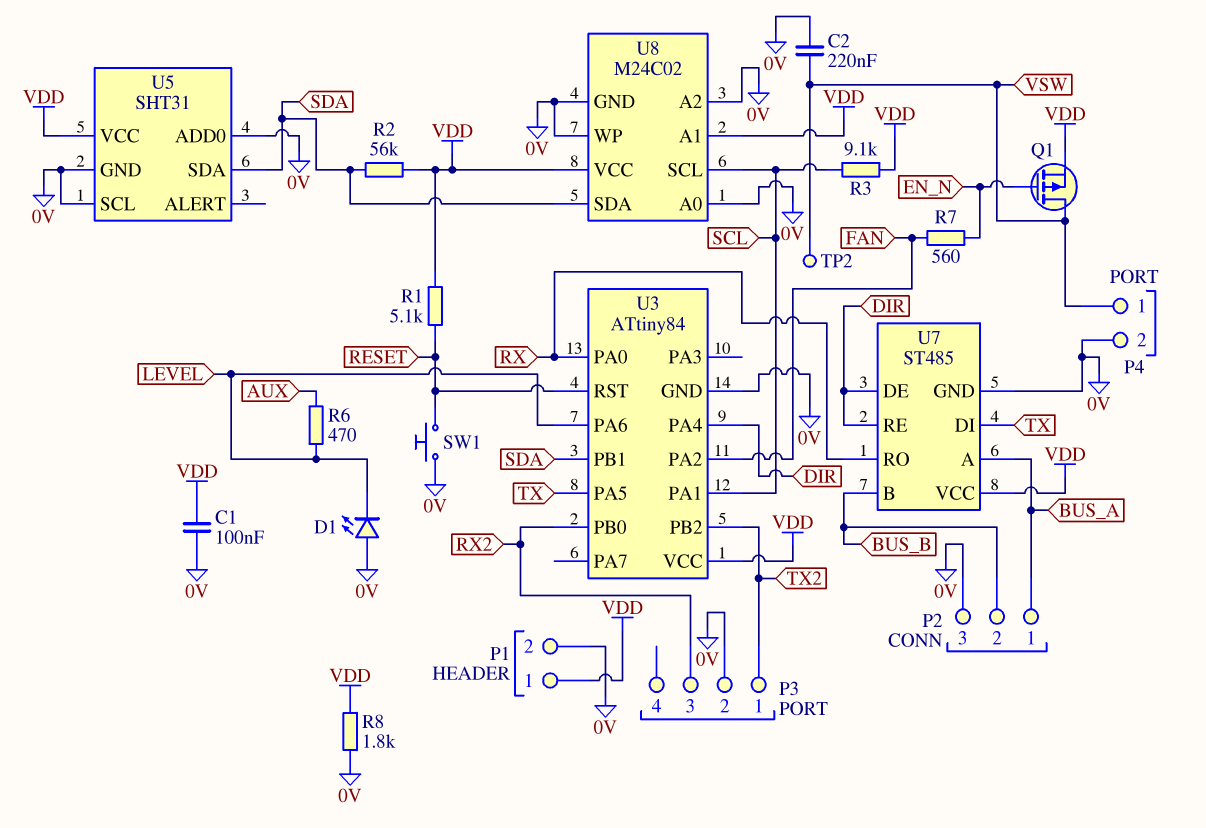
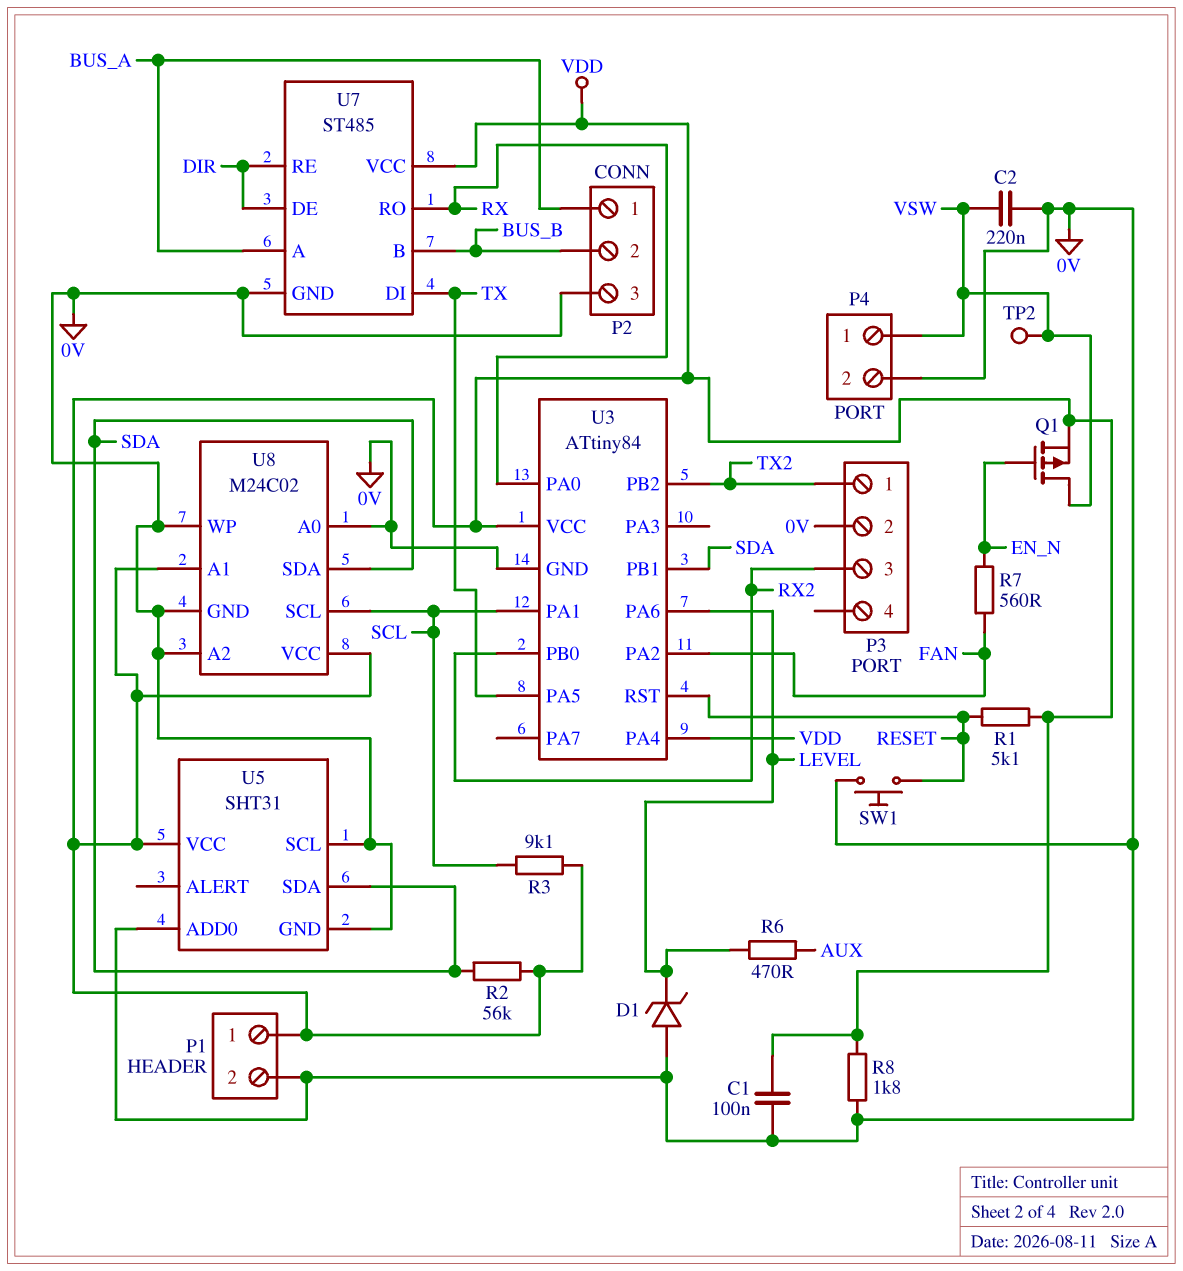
D1: LED (A 0V, K LEVEL) -> zener (A 0V, K LEVEL)
U3 pin PA4: DIR -> VDD

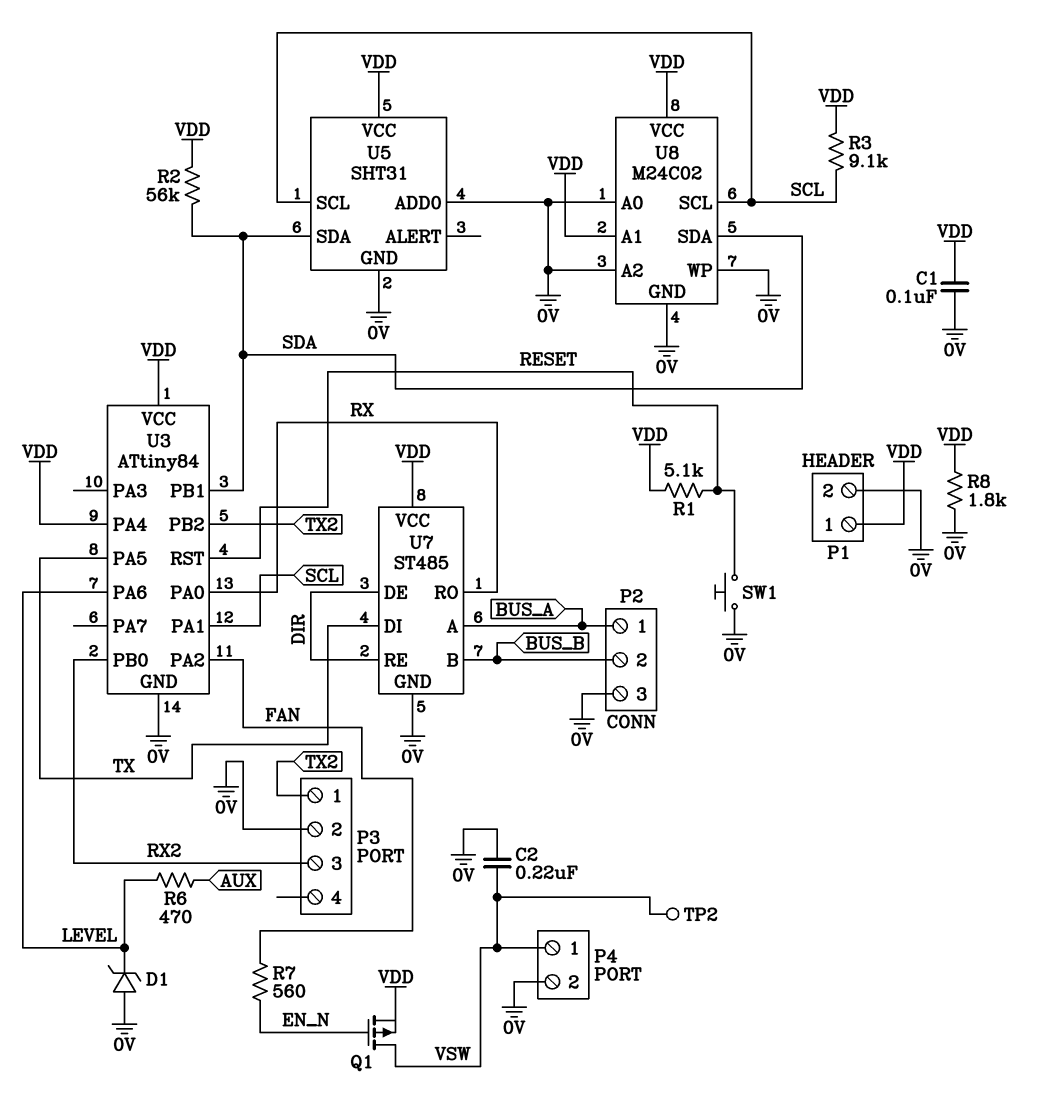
U5 pin SCL: 0V -> SCL

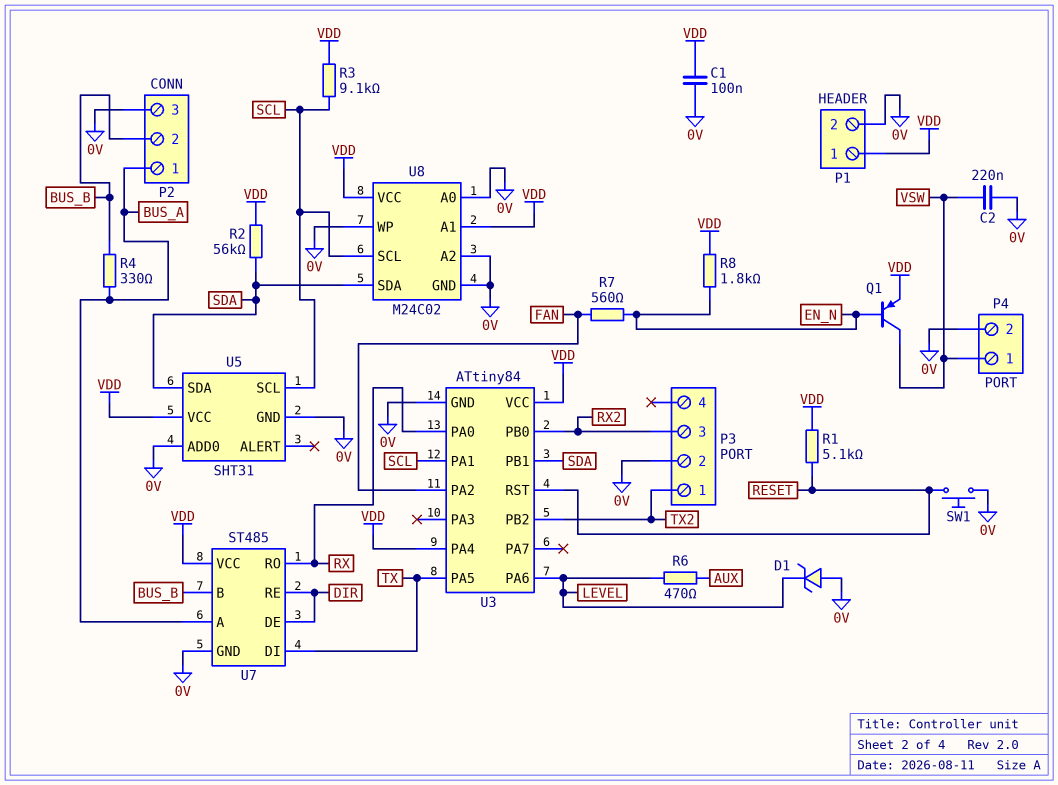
Q1: PMOS (G EN_N, D VSW, S VDD) -> PNP (B EN_N, C VSW, E VDD)
R4: none -> 330 (BUS_A, BUS_B)
R8: 1.8k (0V, VDD) -> 1.8k (EN_N, VDD)
TP2: test point (VSW) -> none

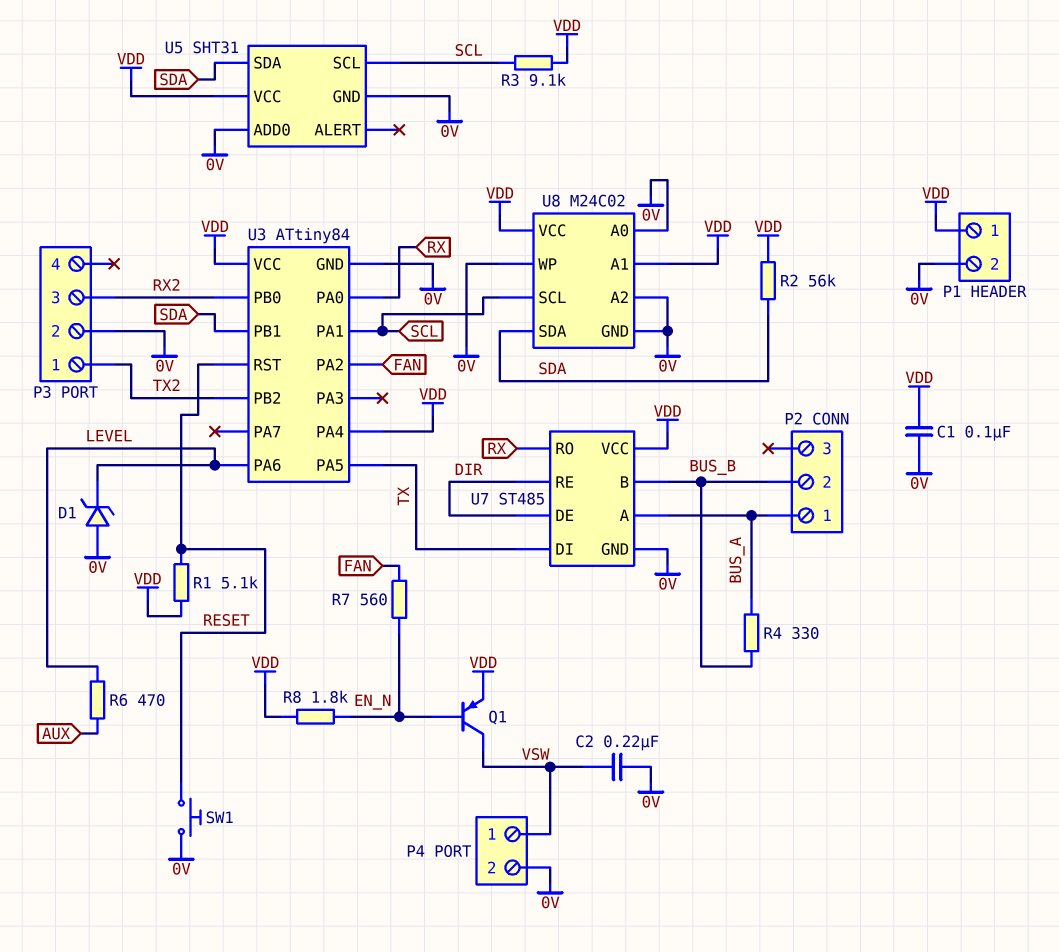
P2 pin 3: 0V -> none

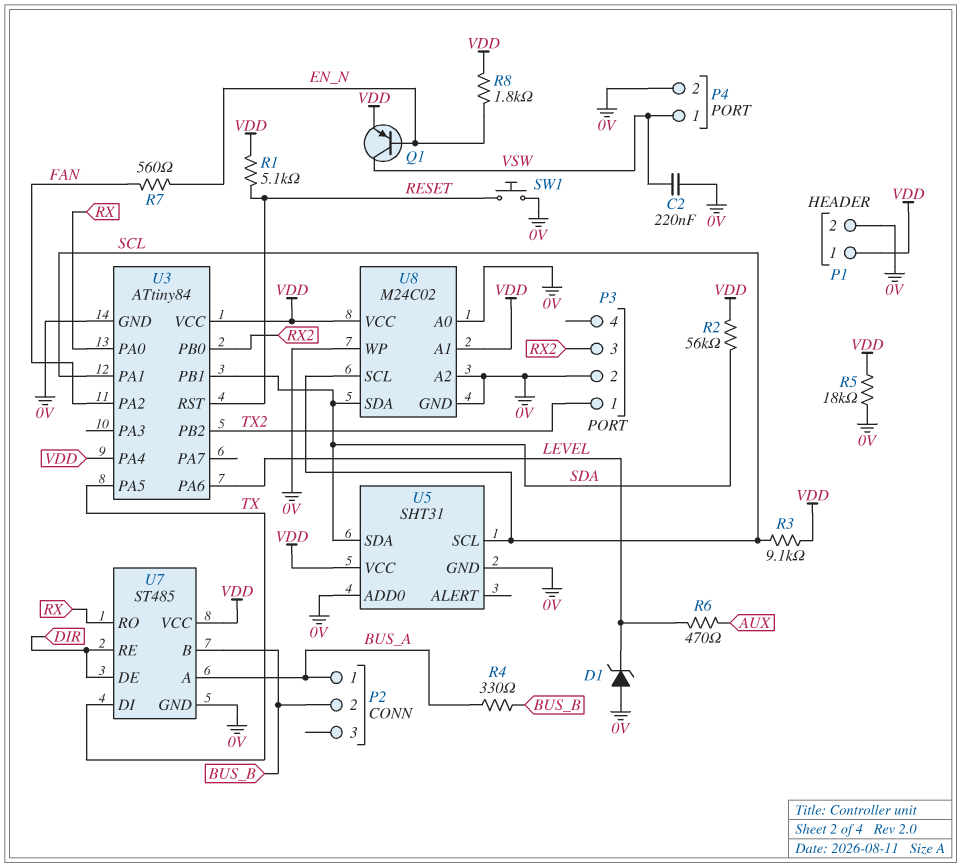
C1: 100nF (0V, VDD) -> none
R5: none -> 18k (0V, VDD)

